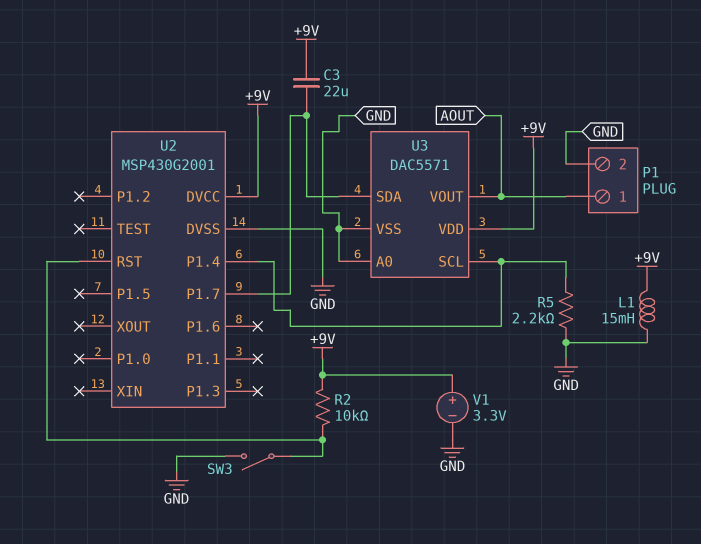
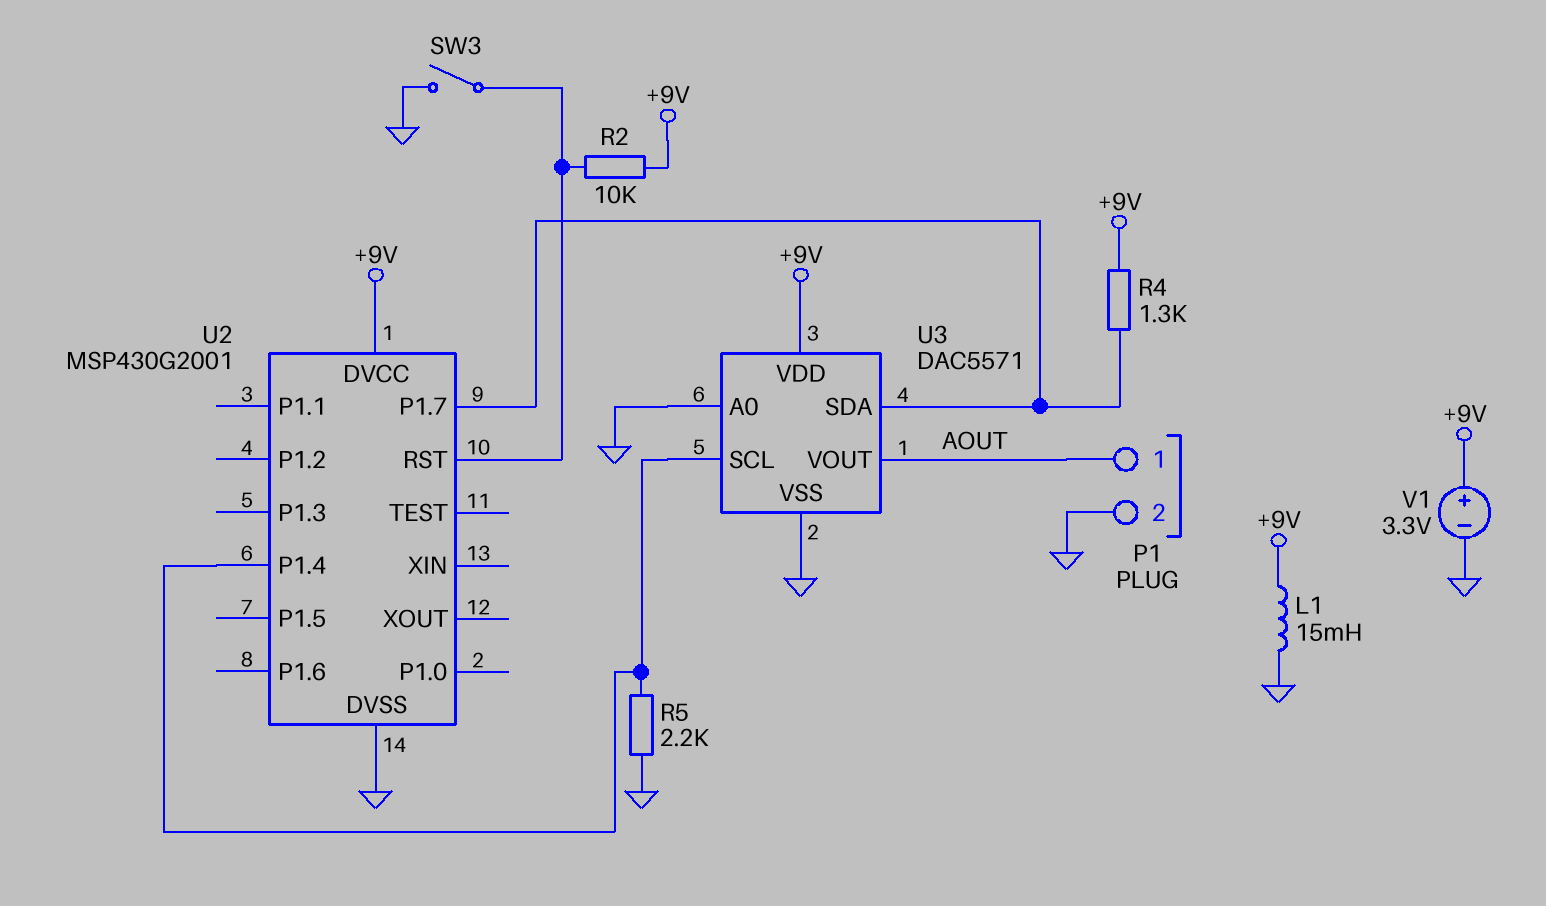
C3: 22uF (+9V, U2/P1.7) -> none
R4: none -> 1.3k (+9V, U2/P1.7)

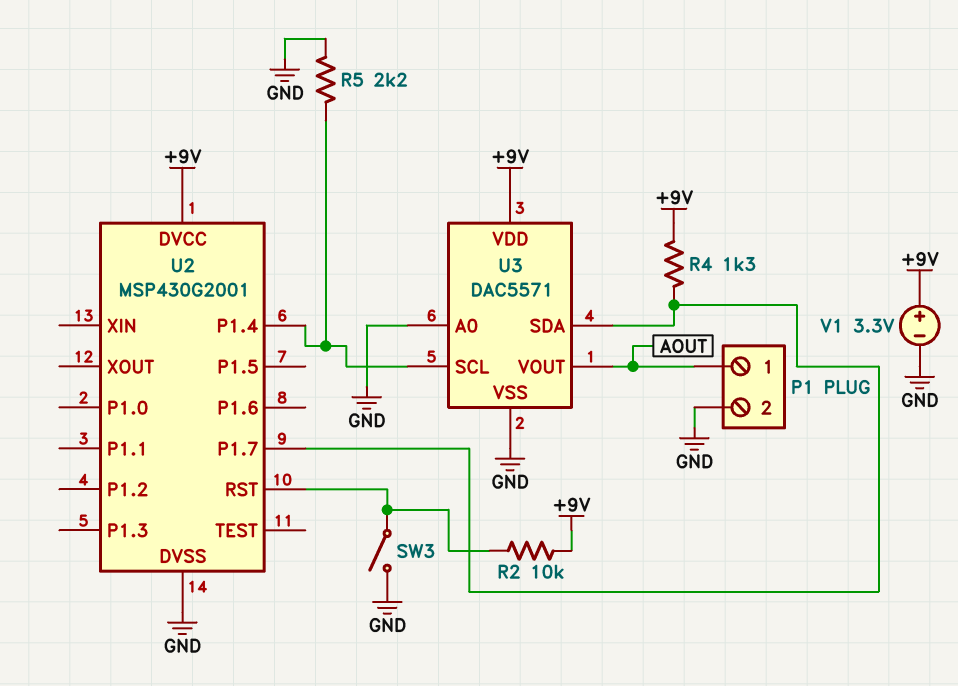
L1: 15mH (+9V, GND) -> none

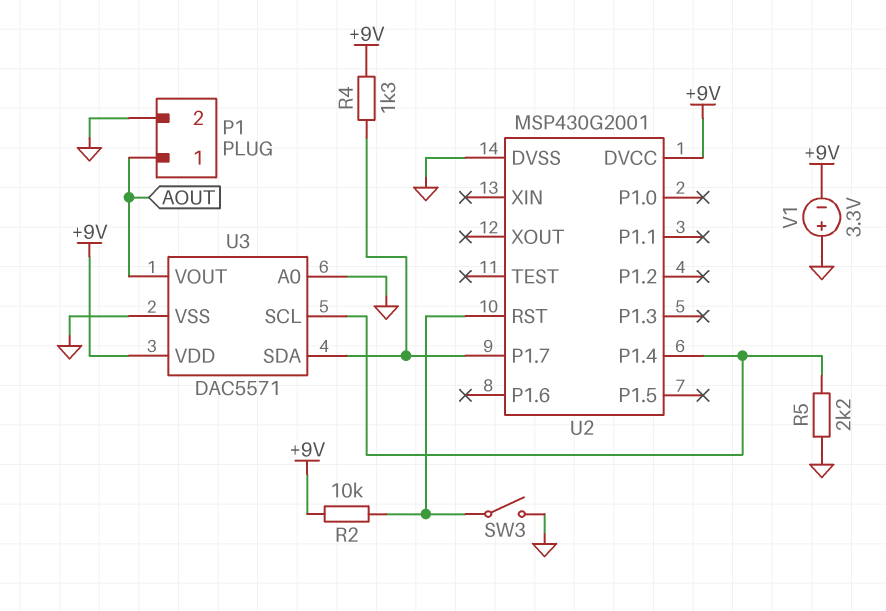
V1: 3.3V (plus +9V, minus GND) -> 3.3V (plus GND, minus +9V)

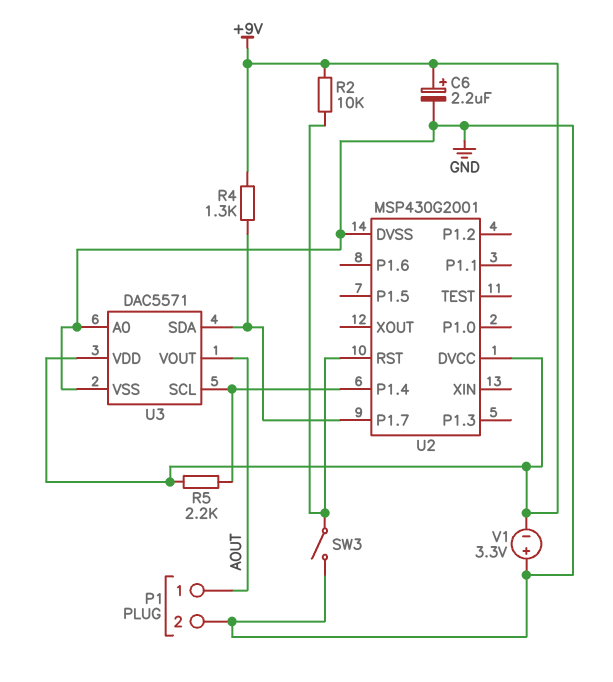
C6: none -> 2.2uF (plus +9V, minus GND)
R5: 2.2k (GND, U2/P1.4) -> 2.2k (+9V, U2/P1.4)

